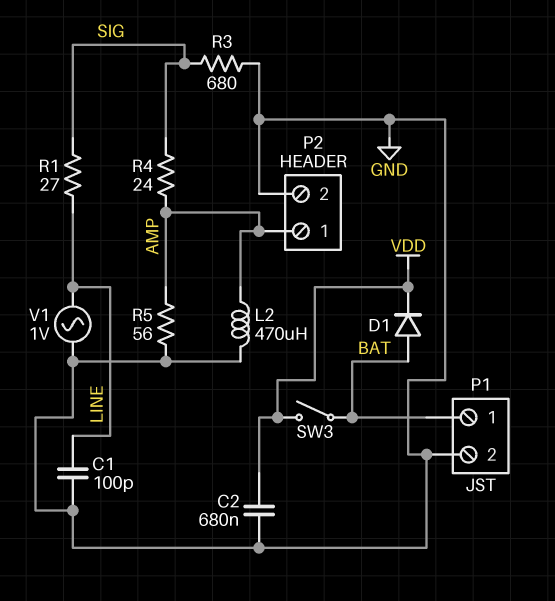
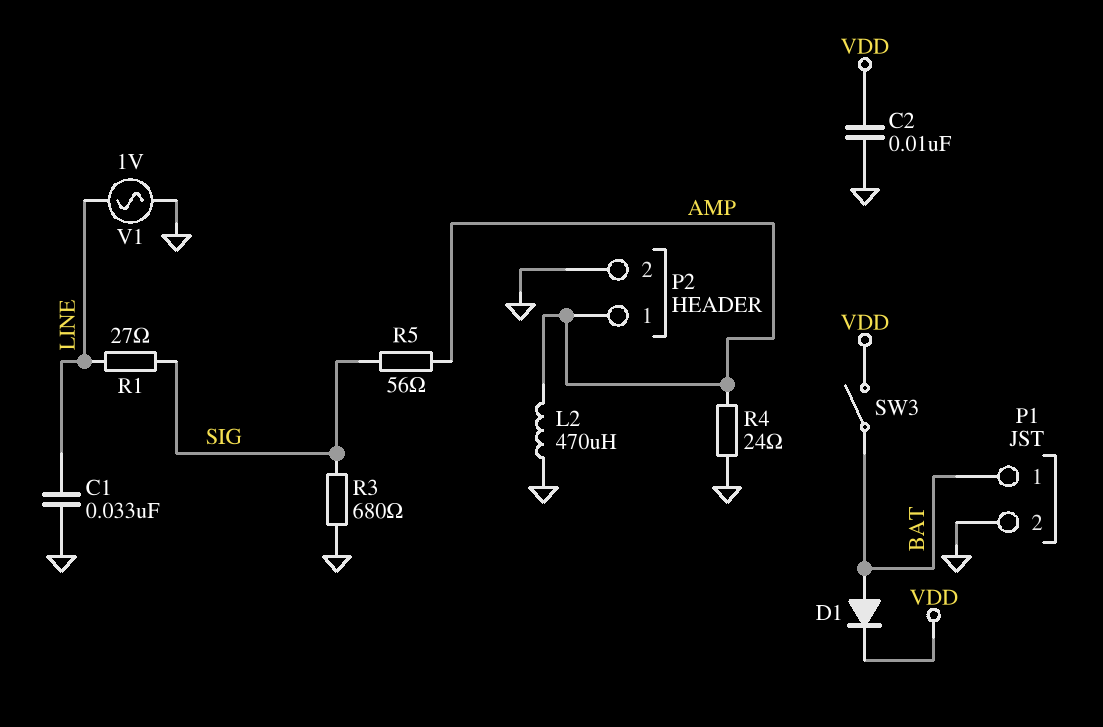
C1: 100pF (GND, LINE) -> 33nF (GND, LINE)
C2: 680nF (GND, VDD) -> 10nF (GND, VDD)
R4: 24 (AMP, SIG) -> 24 (AMP, GND)
R5: 56 (AMP, GND) -> 56 (AMP, SIG)

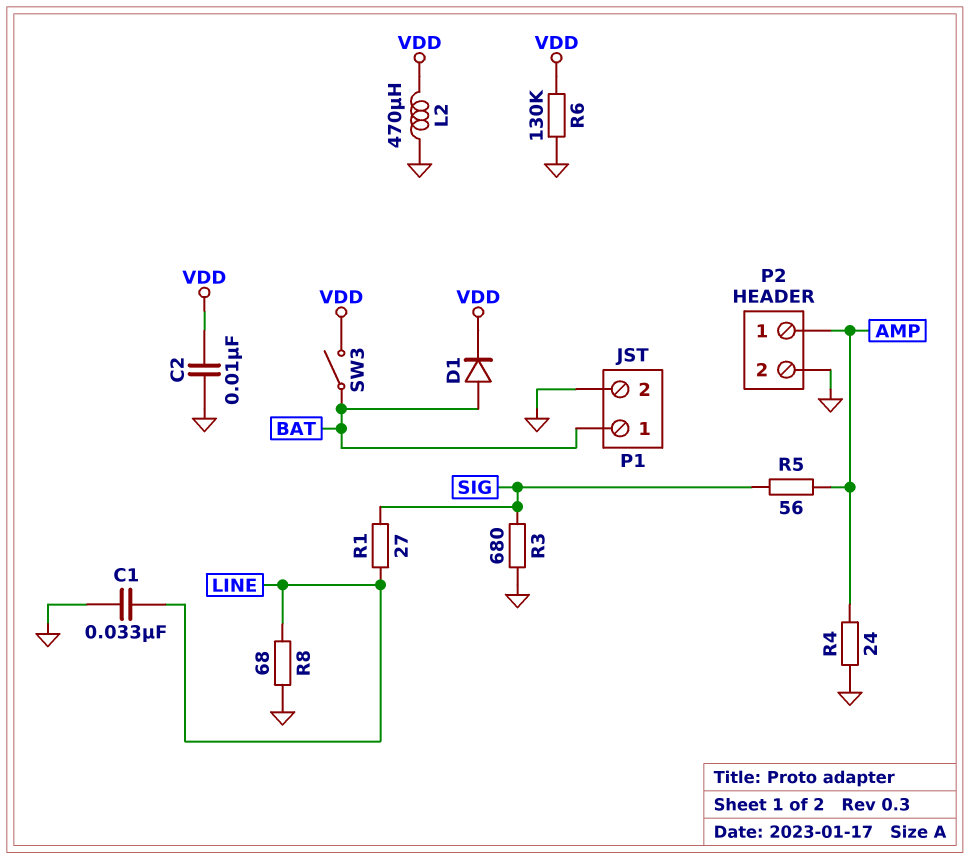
L2: 470uH (AMP, GND) -> 470uH (GND, VDD)
R6: none -> 130k (GND, VDD)
R8: none -> 68 (GND, LINE)
V1: AC 1V (GND, LINE) -> none

